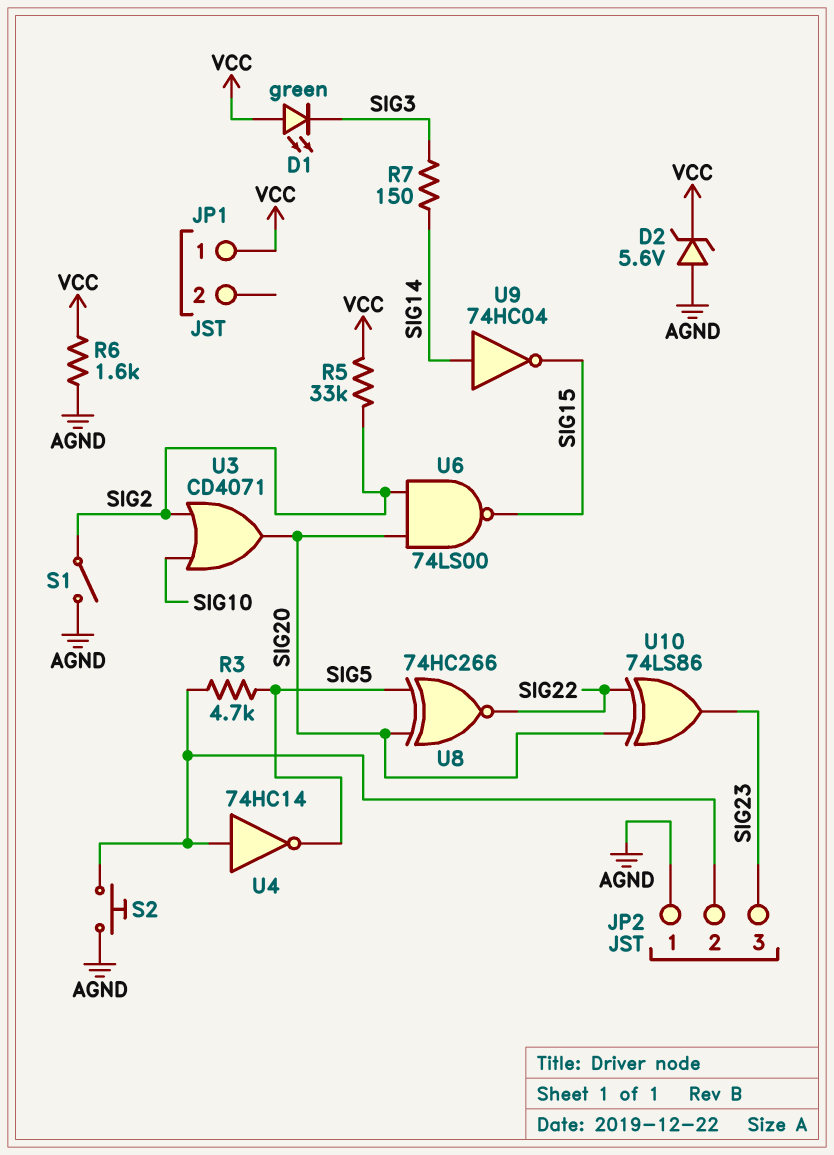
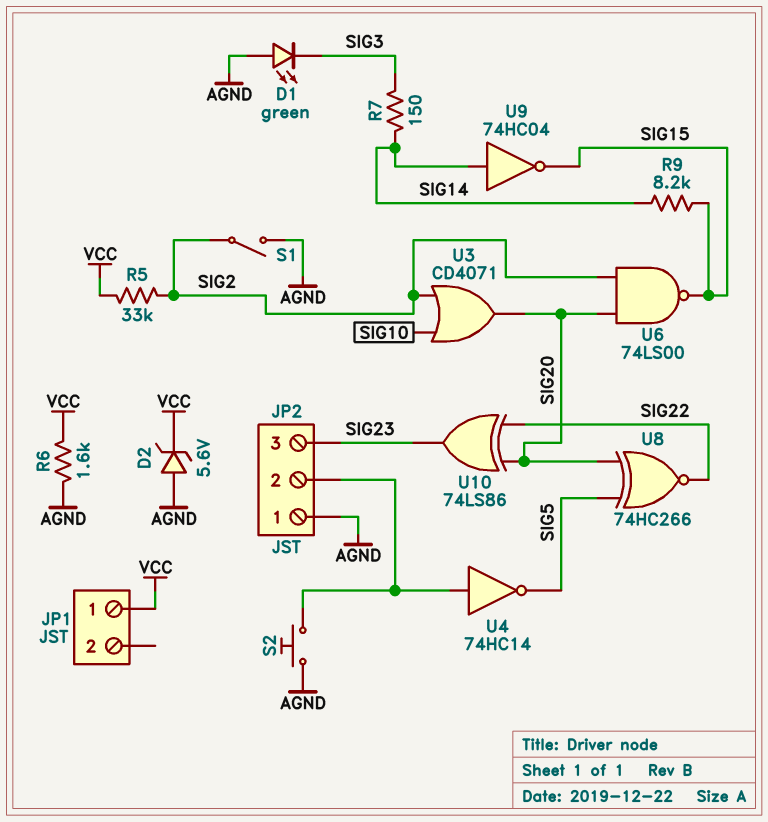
D1: LED green (A VCC, K SIG3) -> LED green (A AGND, K SIG3)
R3: 4.7k (JP2/2, SIG5) -> none
R9: none -> 8.2k (SIG14, SIG15)

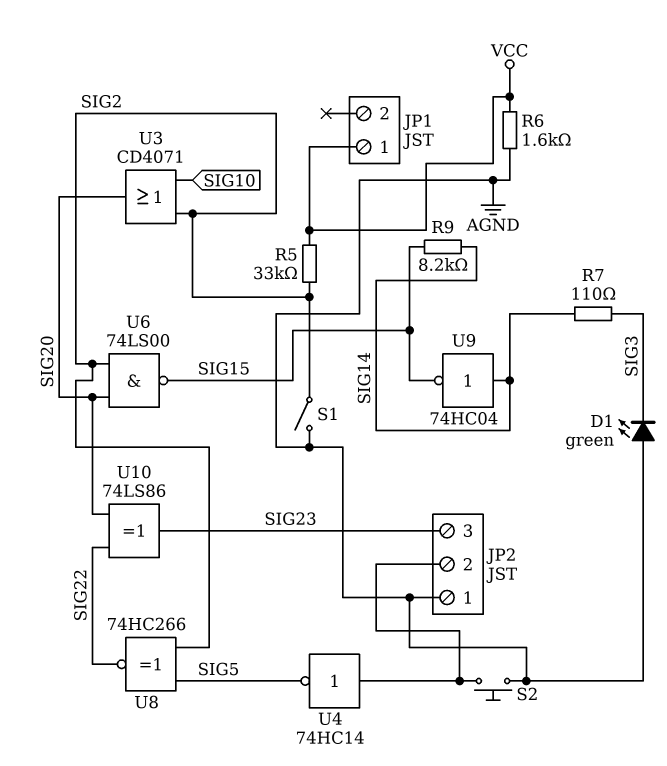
D2: zener 5.6V (A AGND, K VCC) -> none
R7: 150 (SIG3, SIG14) -> 110 (SIG3, SIG14)
U8: XNOR 74HC266 (in SIG5, in SIG20, out SIG22) -> XNOR 74HC266 (in SIG2, in SIG5, out SIG22)

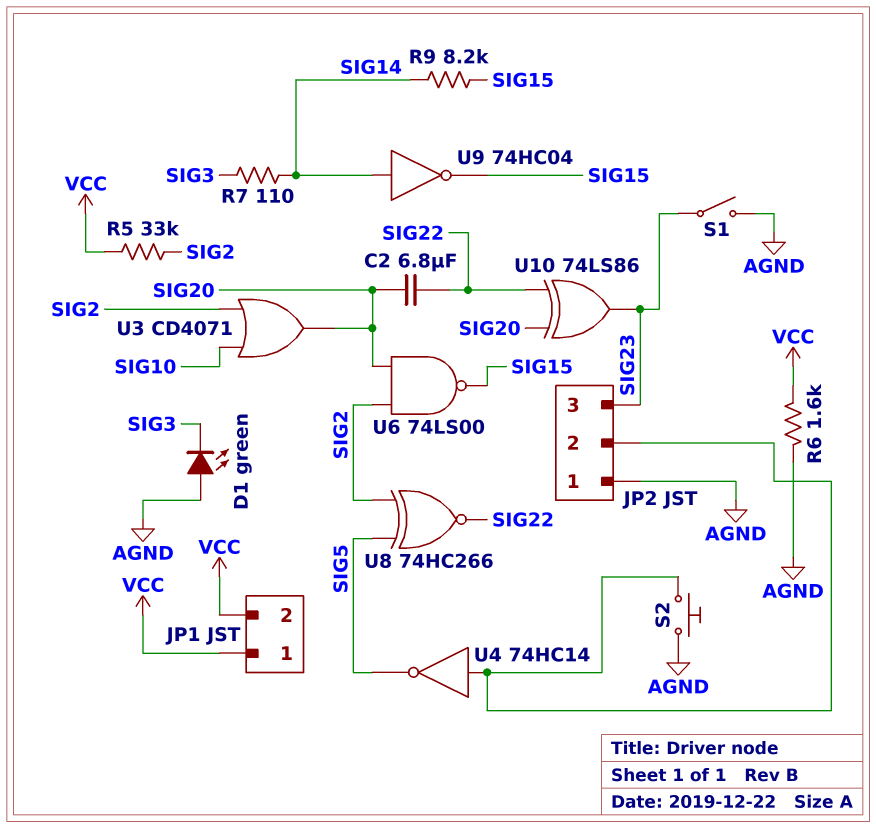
C2: none -> 6.8uF (SIG20, SIG22)
JP1 pin 2: none -> VCC
S1: switch (AGND, SIG2) -> switch (AGND, SIG23)

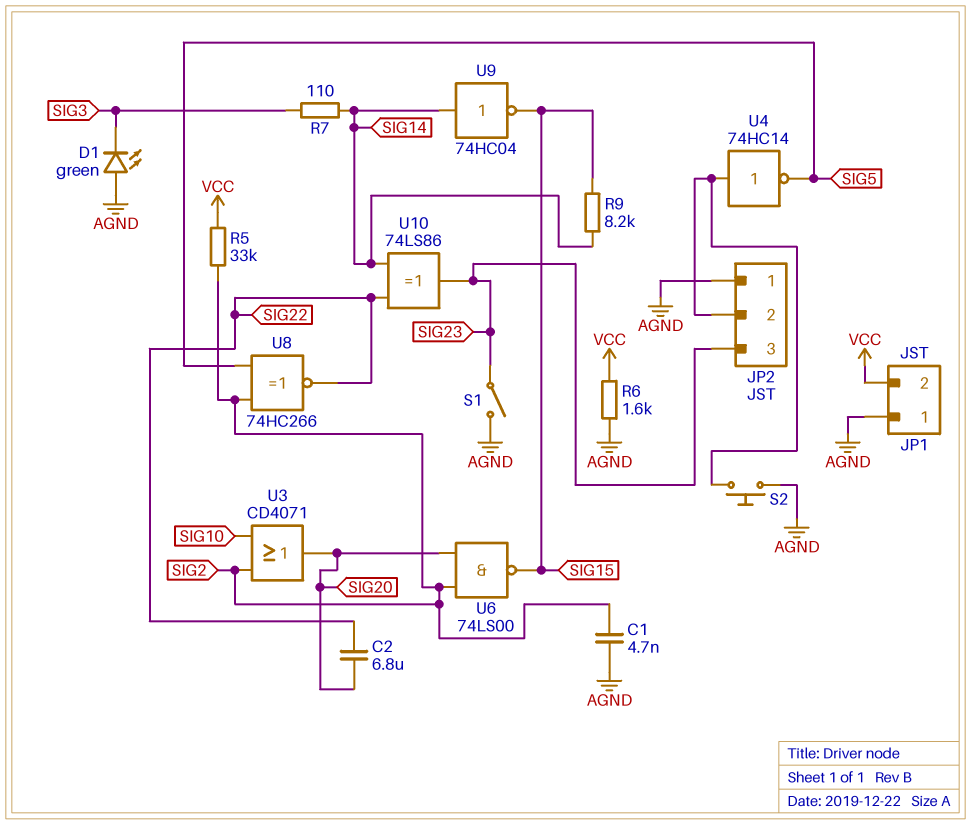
C1: none -> 4.7nF (AGND, SIG2)
JP1 pin 1: VCC -> AGND
U10: XOR 74LS86 (in SIG20, in SIG22, out SIG23) -> XOR 74LS86 (in SIG14, in SIG22, out SIG23)

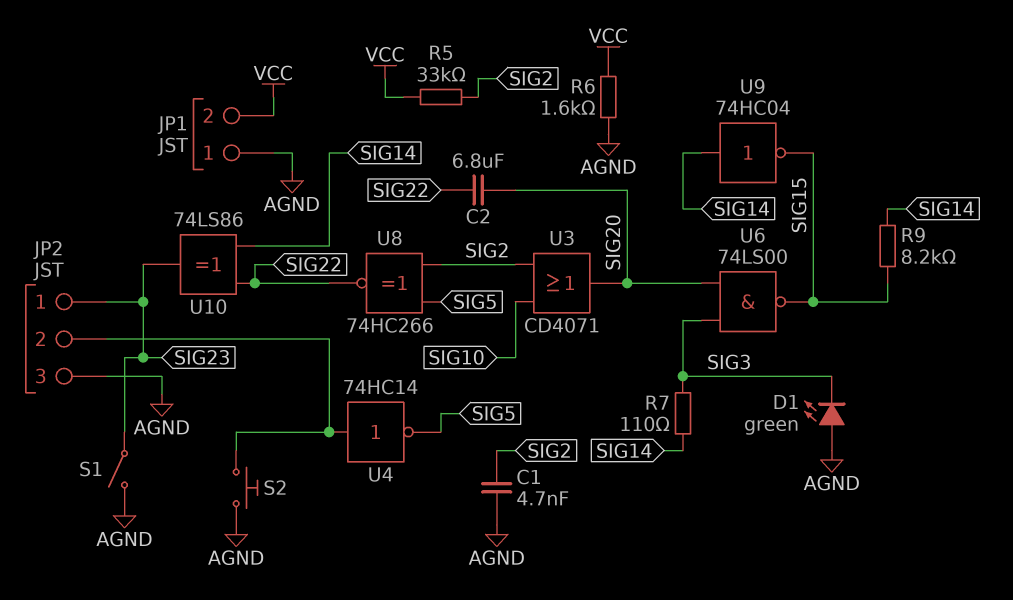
JP2 pin 1: AGND -> SIG23
JP2 pin 3: SIG23 -> AGND
U6: NAND 74LS00 (in SIG2, in SIG20, out SIG15) -> NAND 74LS00 (in SIG3, in SIG20, out SIG15)

